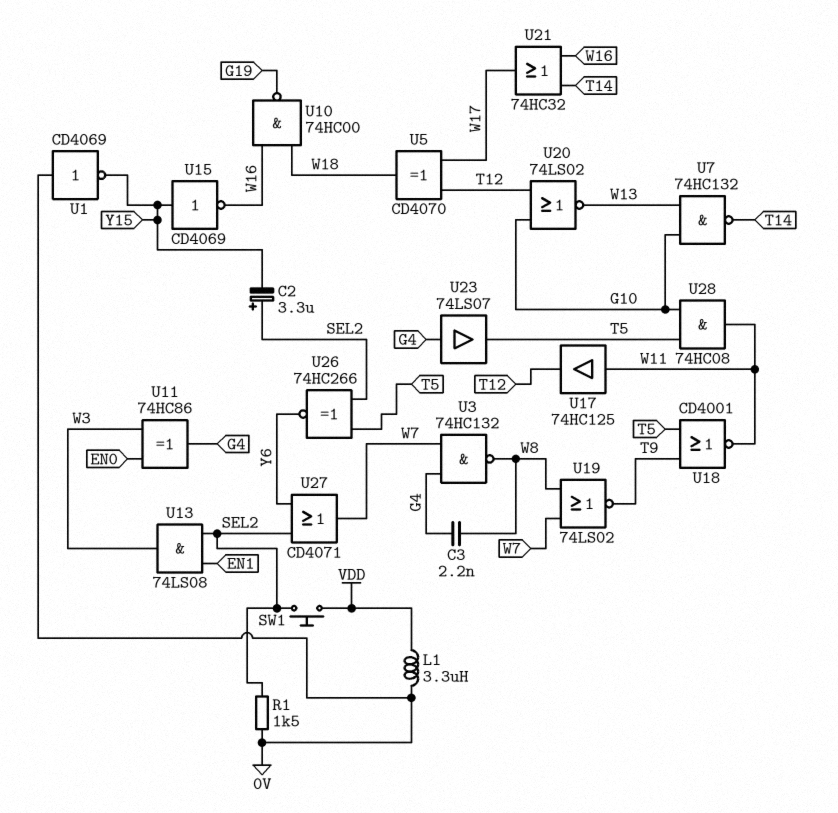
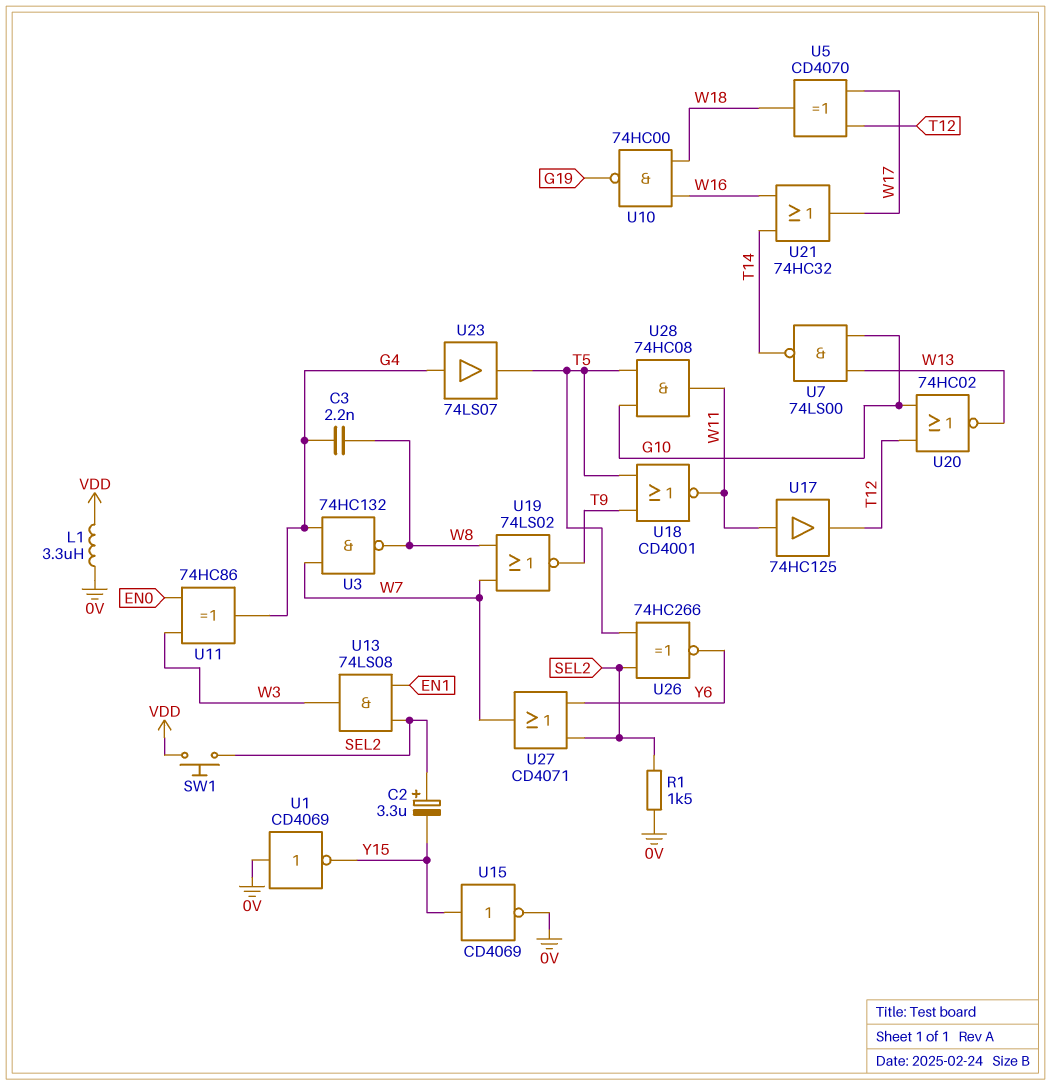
U7: NAND 74HC132 (in G10, in W13, out T14) -> NAND 74LS00 (in G10, in W13, out T14)
U15: NOT CD4069 (in Y15, out W16) -> NOT CD4069 (in Y15, out 0V)
U20: NOR 74LS02 (in G10, in T12, out W13) -> NOR 74HC02 (in G10, in T12, out W13)

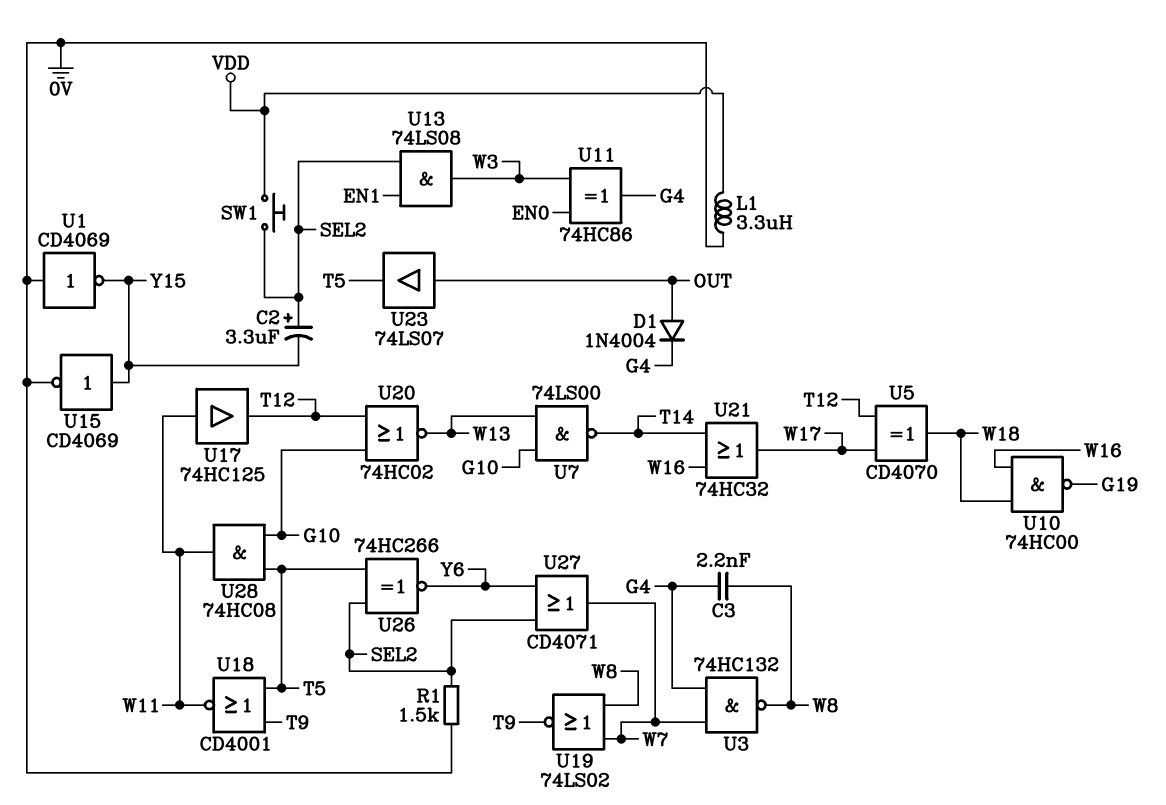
D1: none -> diode 1N4004 (A OUT, K G4)
U23: buffer 74LS07 (in G4, out T5) -> buffer 74LS07 (in OUT, out T5)

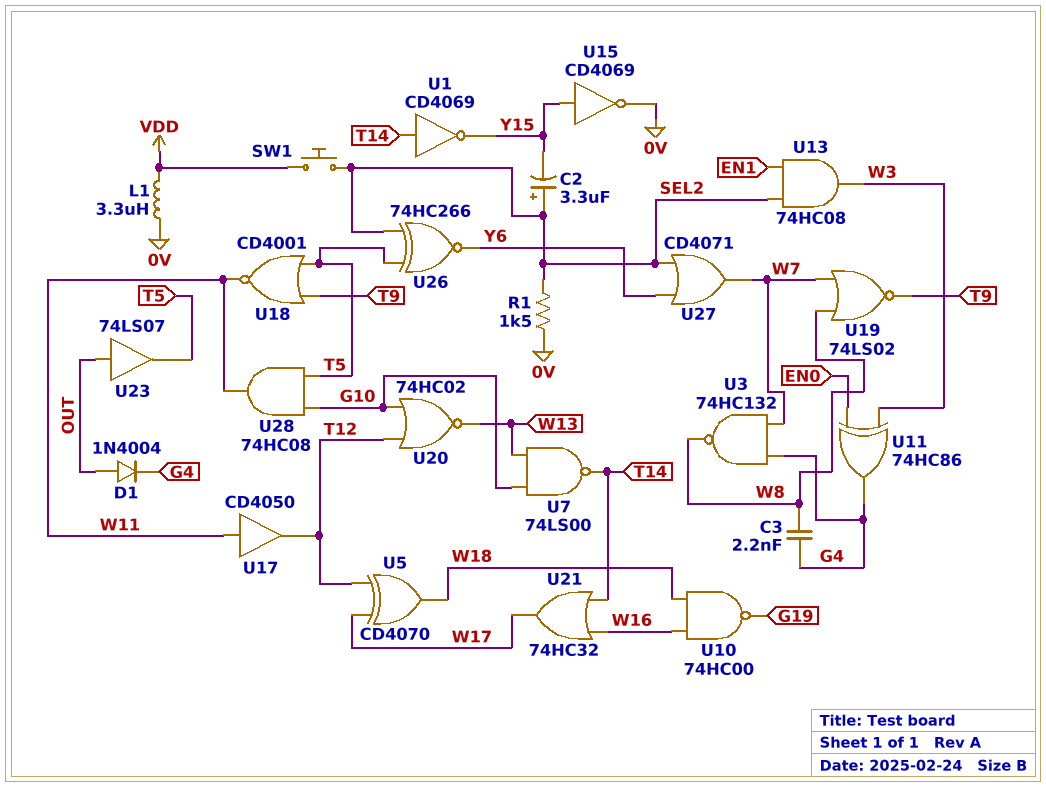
U1: NOT CD4069 (in 0V, out Y15) -> NOT CD4069 (in T14, out Y15)
U13: AND 74LS08 (in EN1, in SEL2, out W3) -> AND 74HC08 (in EN1, in SEL2, out W3)
U17: buffer 74HC125 (in W11, out T12) -> buffer CD4050 (in W11, out T12)

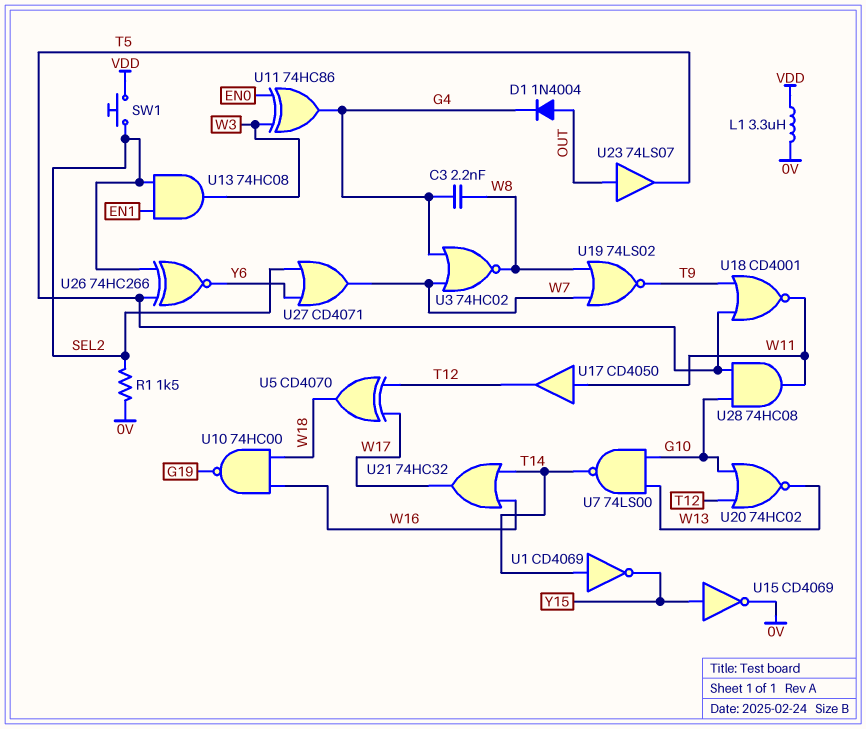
C2: 3.3uF (plus SEL2, minus Y15) -> none
U3: NAND 74HC132 (in G4, in W7, out W8) -> NOR 74HC02 (in G4, in W7, out W8)

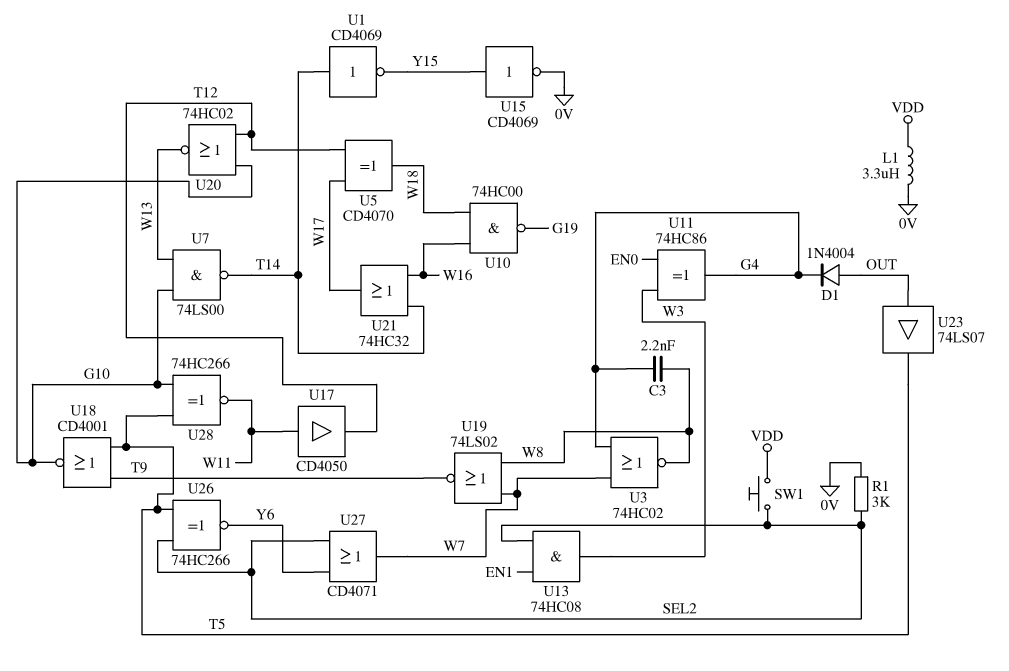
R1: 1.5k (0V, SEL2) -> 3k (0V, SEL2)
U18: NOR CD4001 (in T5, in T9, out W11) -> NOR CD4001 (in T5, in T9, out G10)
U28: AND 74HC08 (in G10, in T5, out W11) -> XNOR 74HC266 (in G10, in T5, out W11)

